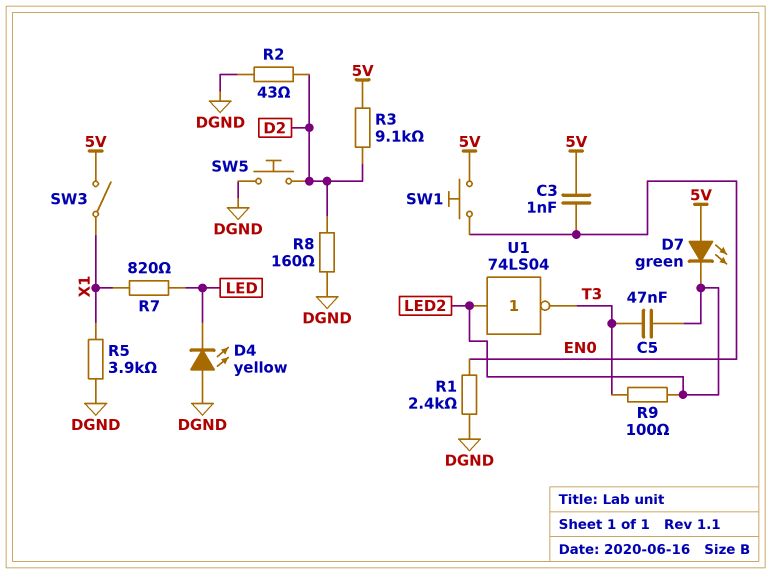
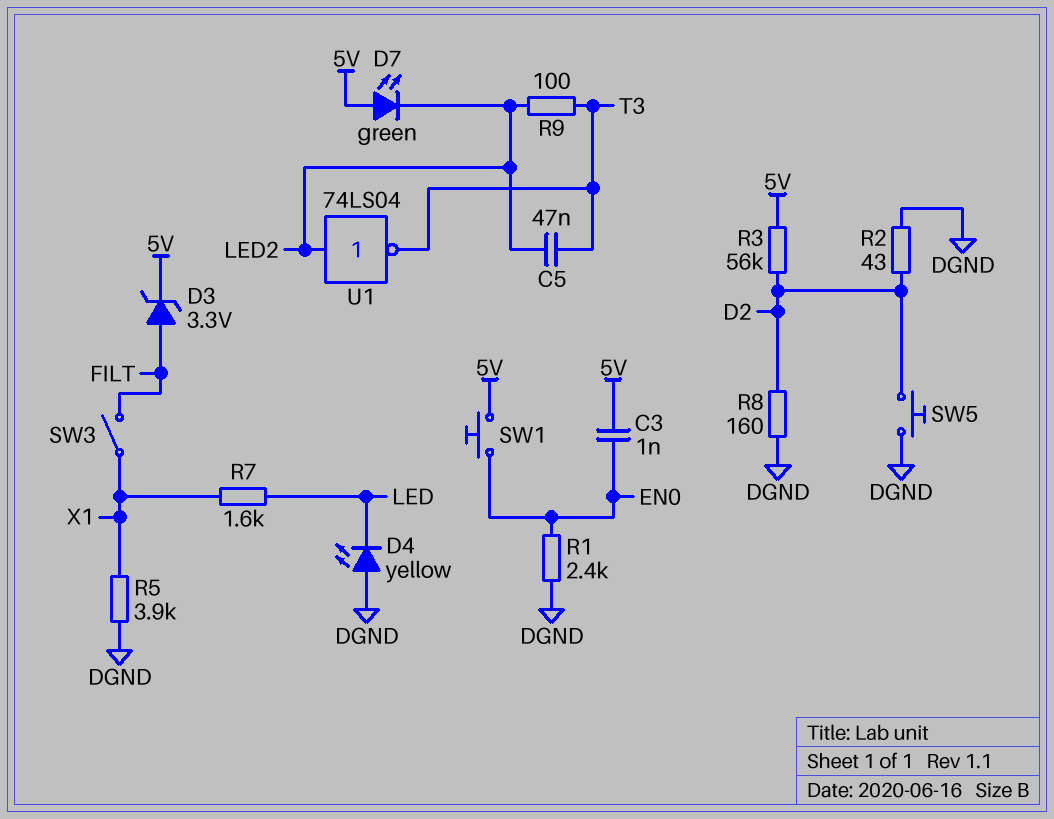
D3: none -> zener 3.3V (A FILT, K 5V)
R3: 9.1k (5V, D2) -> 56k (5V, D2)
R7: 820 (LED, X1) -> 1.6k (LED, X1)
SW3: switch (5V, X1) -> switch (FILT, X1)

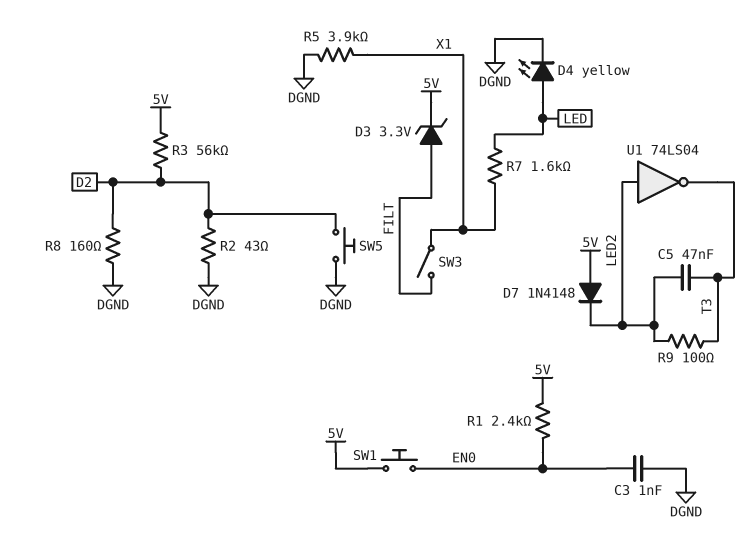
C3: 1nF (5V, EN0) -> 1nF (DGND, EN0)
D4: LED yellow (A DGND, K LED) -> LED yellow (A LED, K DGND)
D7: LED green (A 5V, K LED2) -> diode 1N4148 (A 5V, K LED2)
R1: 2.4k (DGND, EN0) -> 2.4k (5V, EN0)

